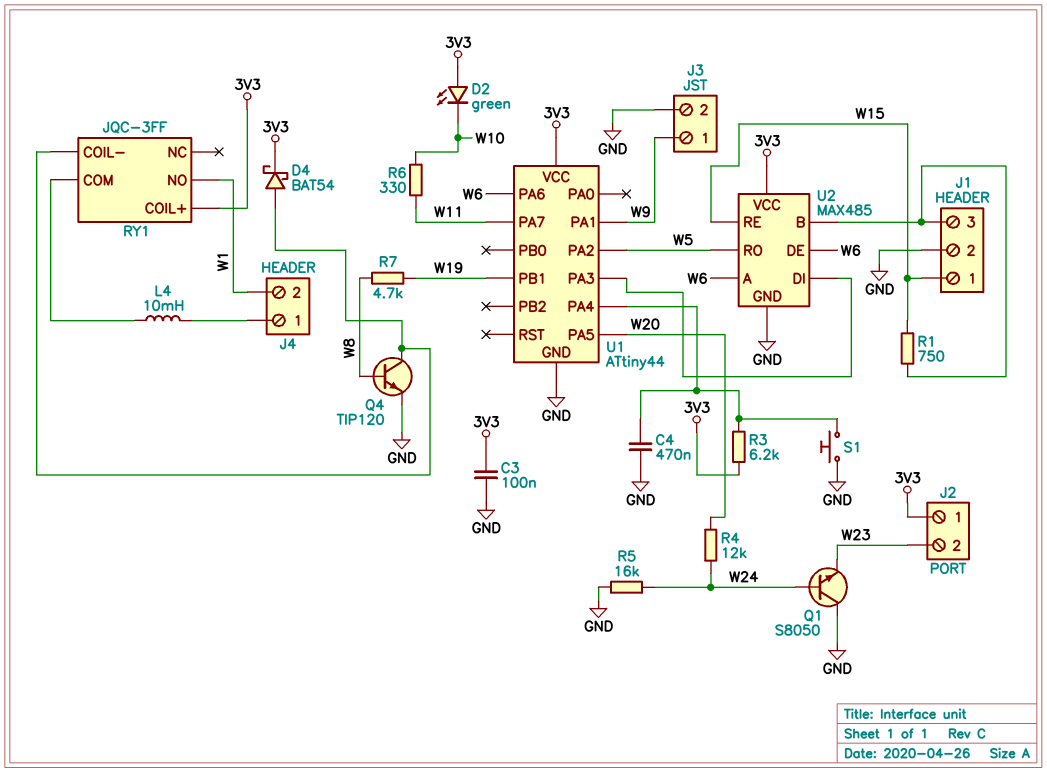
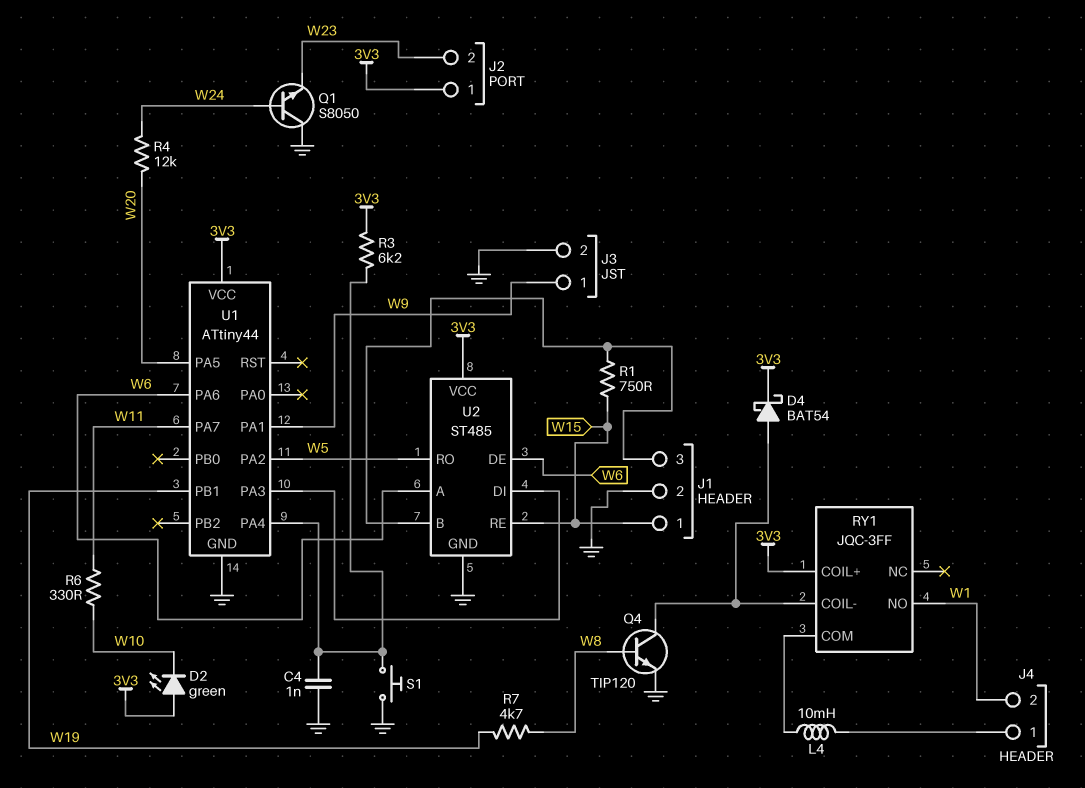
C3: 100nF (3V3, GND) -> none
C4: 470nF (GND, U1/PA4) -> 1nF (GND, U1/PA4)
R5: 16k (GND, W24) -> none
U2: MAX485 -> ST485

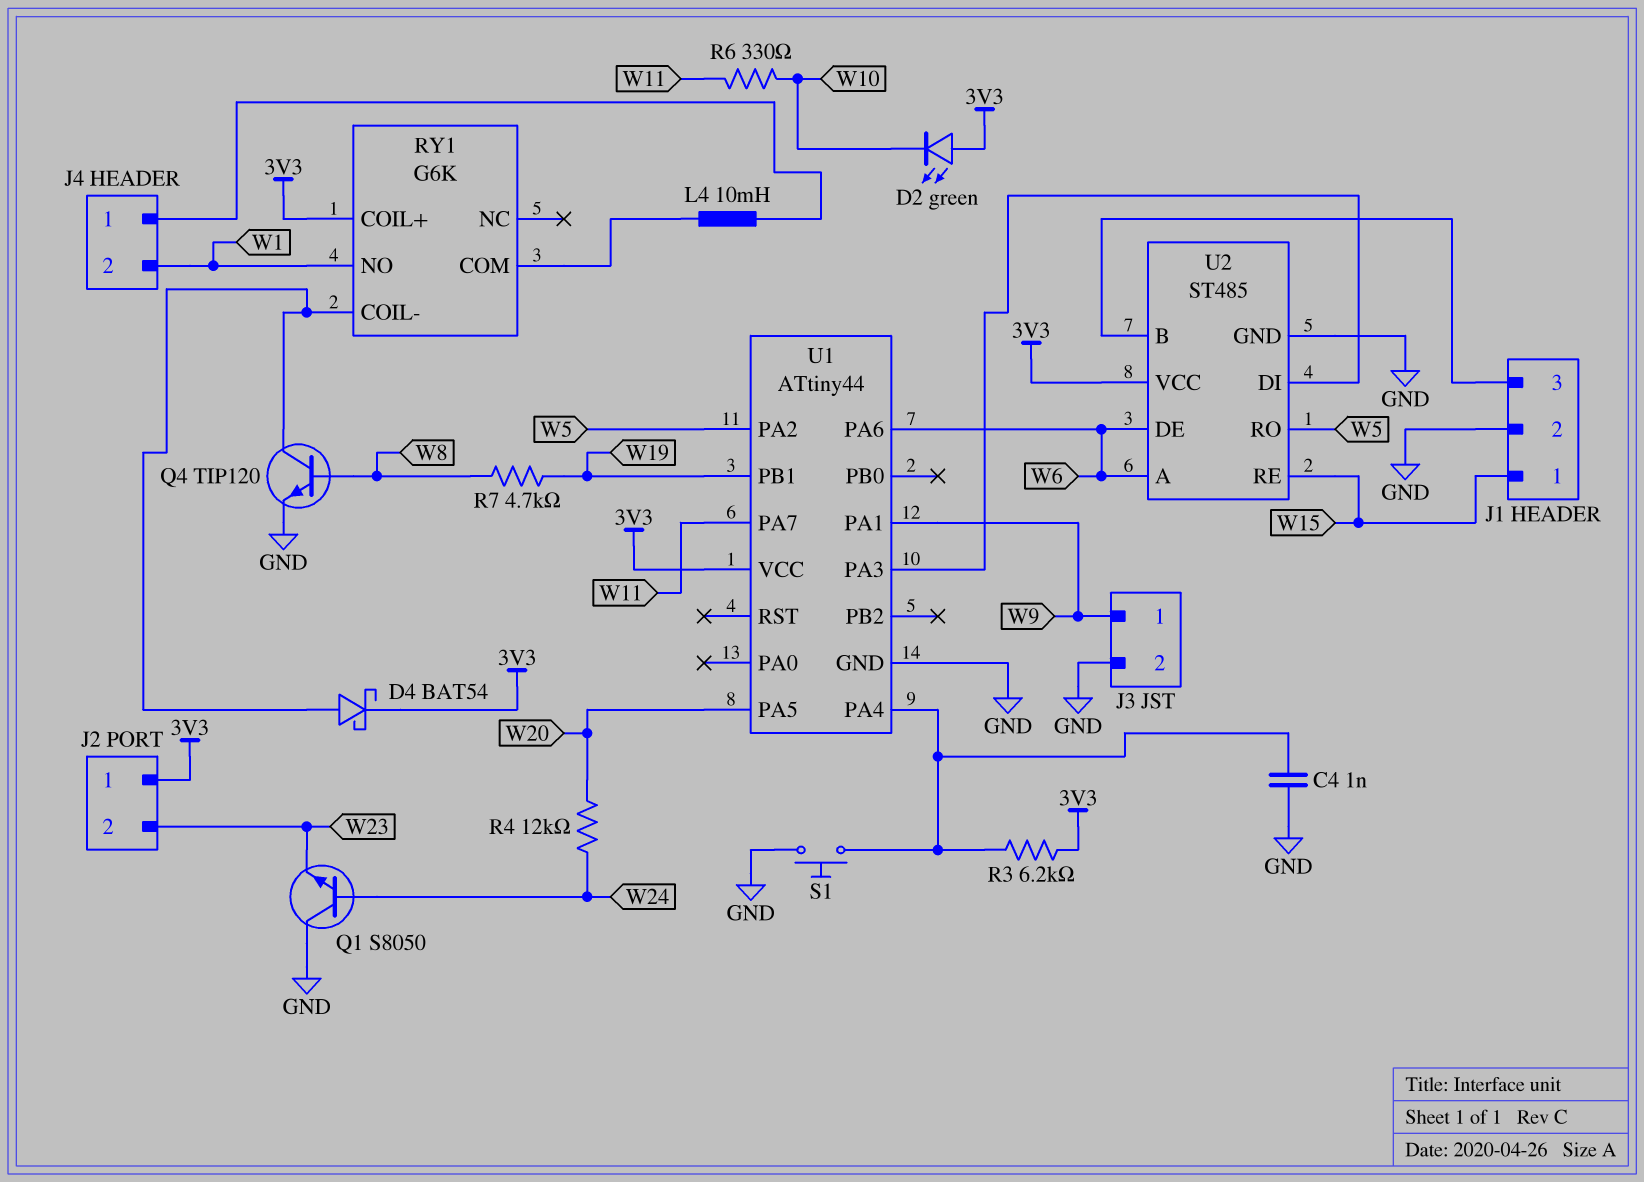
R1: 750 (J1/3, W15) -> none
RY1: JQC-3FF -> G6K

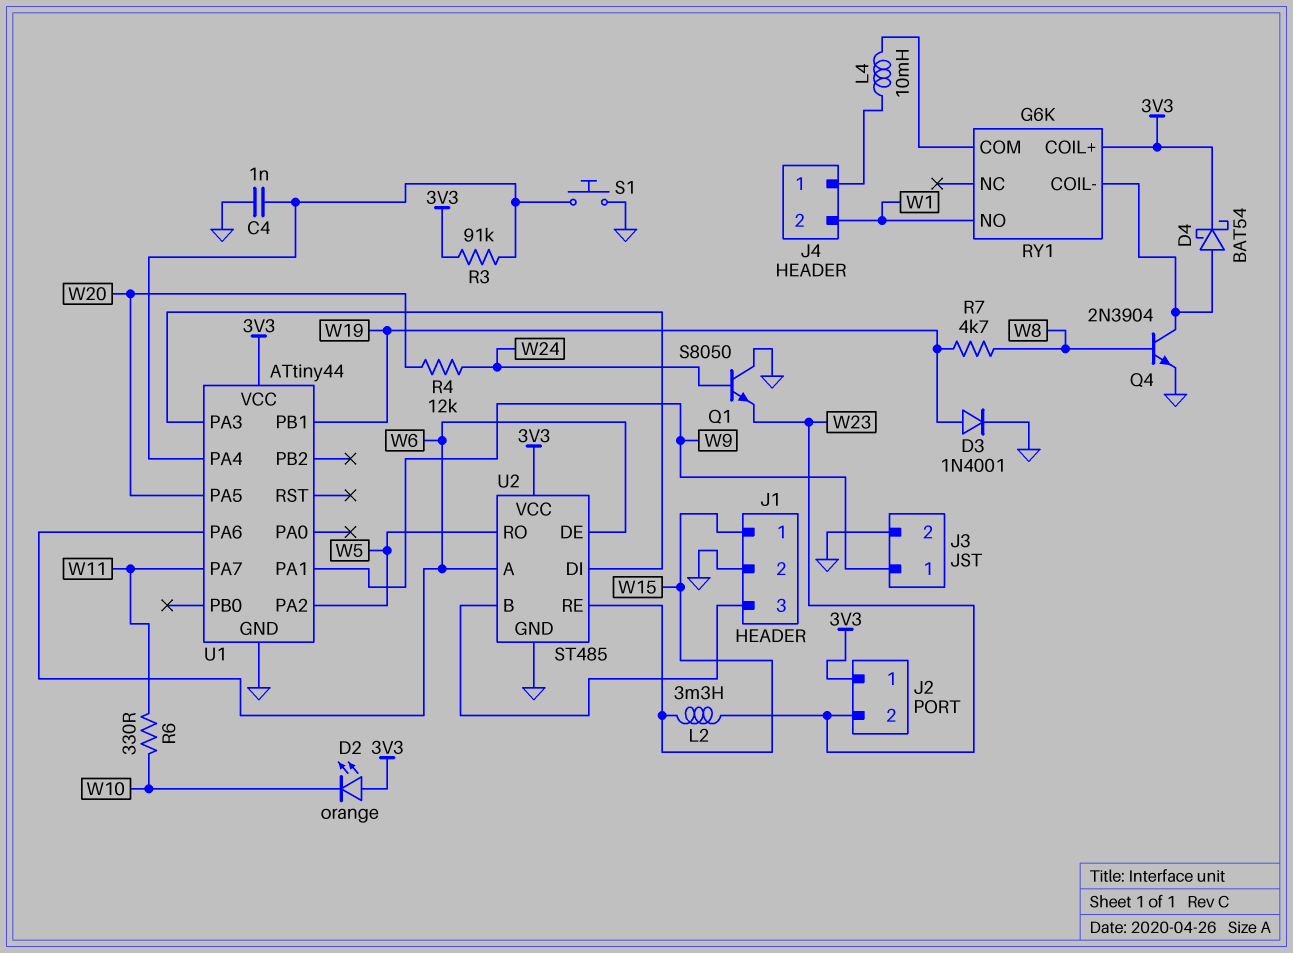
D2: LED green (A 3V3, K W10) -> LED orange (A 3V3, K W10)
D3: none -> diode 1N4001 (A W19, K GND)
L2: none -> 3.3mH (W15, W23)
Q4: NPN TIP120 (B W8, C RY1/COIL-, E GND) -> NPN 2N3904 (B W8, C RY1/COIL-, E GND)
R3: 6.2k (3V3, U1/PA4) -> 91k (3V3, U1/PA4)

